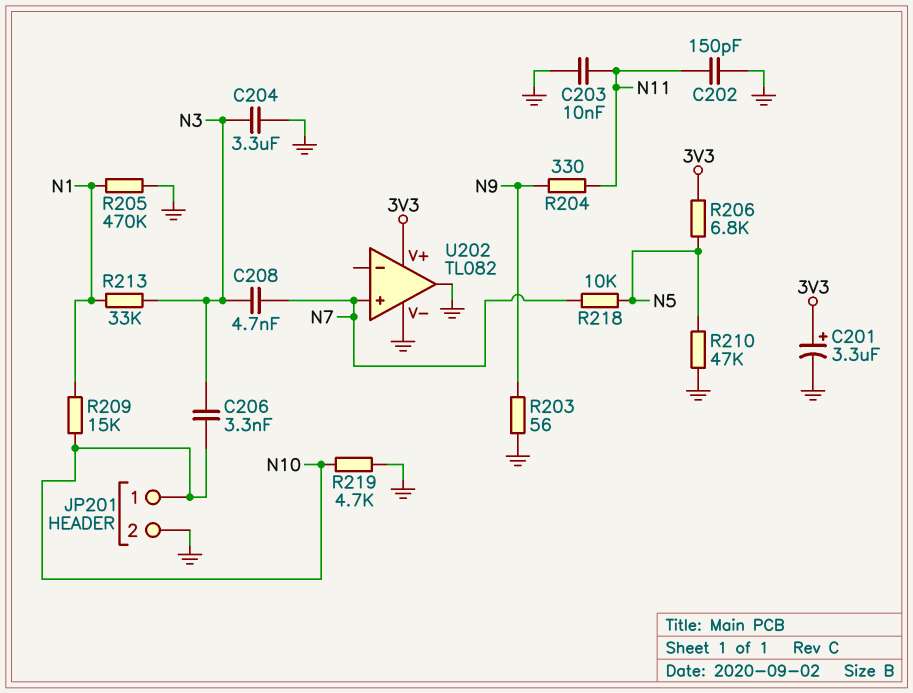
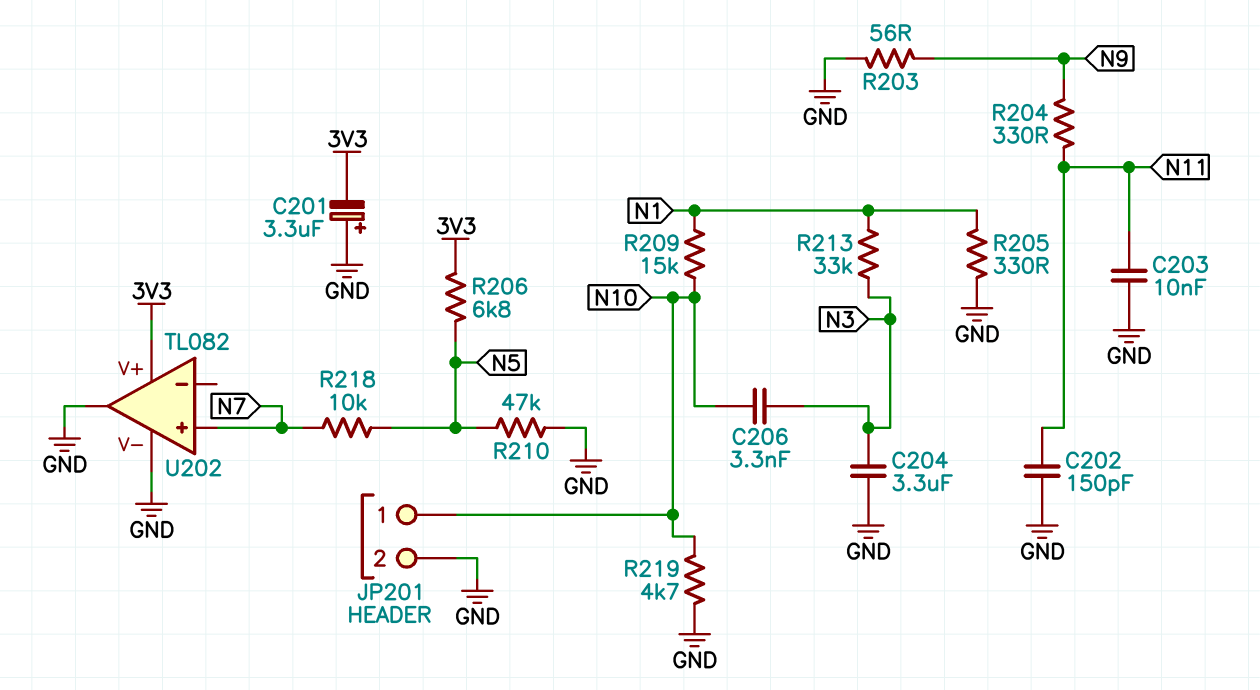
C201: 3.3uF (plus 3V3, minus GND) -> 3.3uF (plus GND, minus 3V3)
C208: 4.7nF (N3, N7) -> none
R205: 470k (GND, N1) -> 330 (GND, N1)

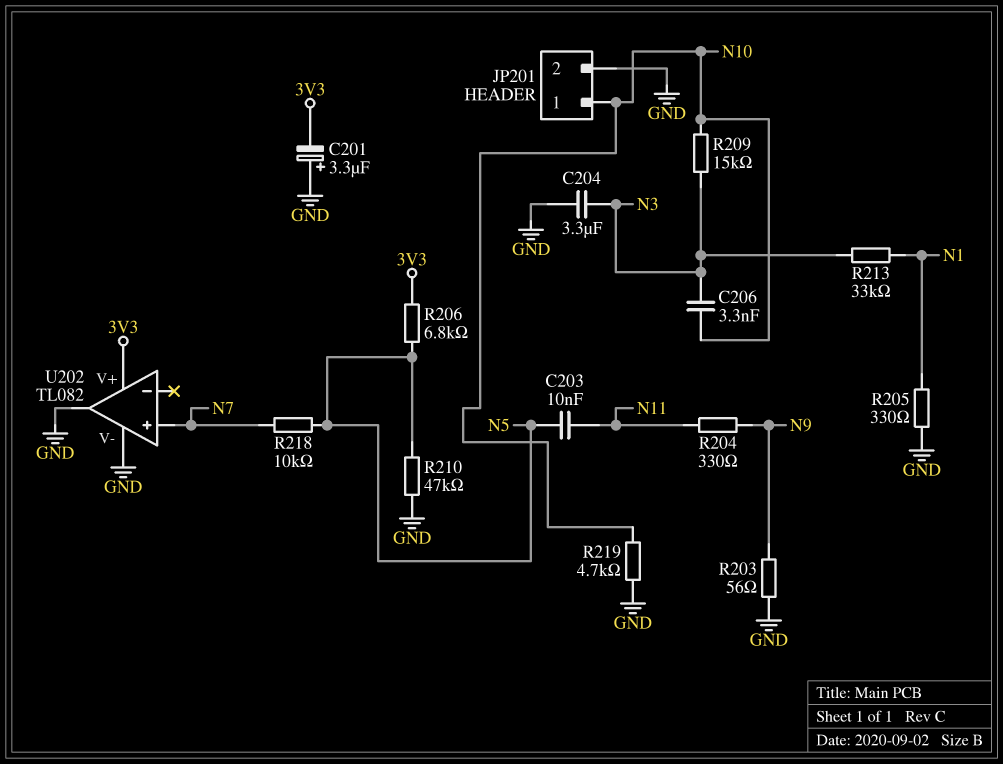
C202: 150pF (GND, N11) -> none
C203: 10nF (GND, N11) -> 10nF (N5, N11)
R209: 15k (N1, N10) -> 15k (N3, N10)

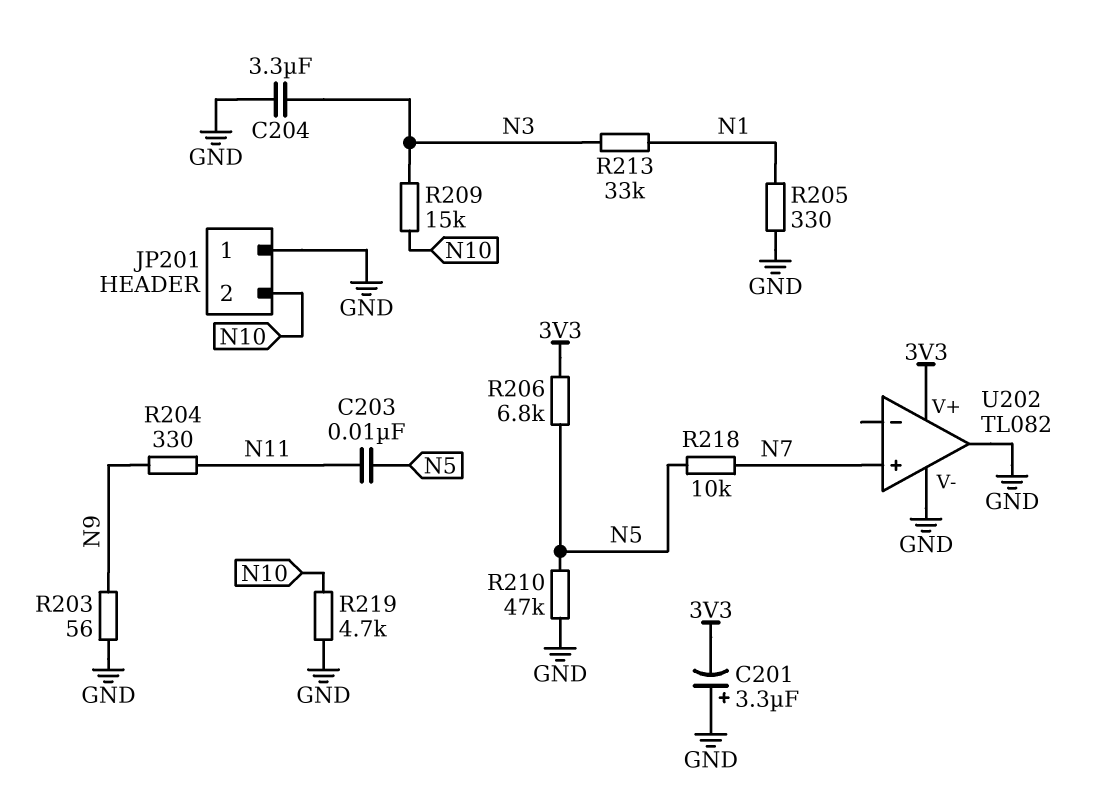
C206: 3.3nF (N3, N10) -> none
JP201 pin 1: N10 -> GND
JP201 pin 2: GND -> N10

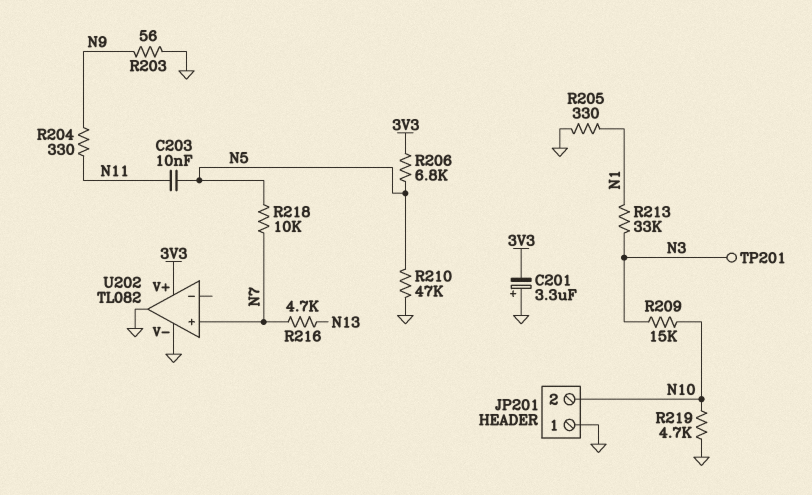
C204: 3.3uF (GND, N3) -> none
R216: none -> 4.7k (N7, N13)
TP201: none -> test point (N3)

